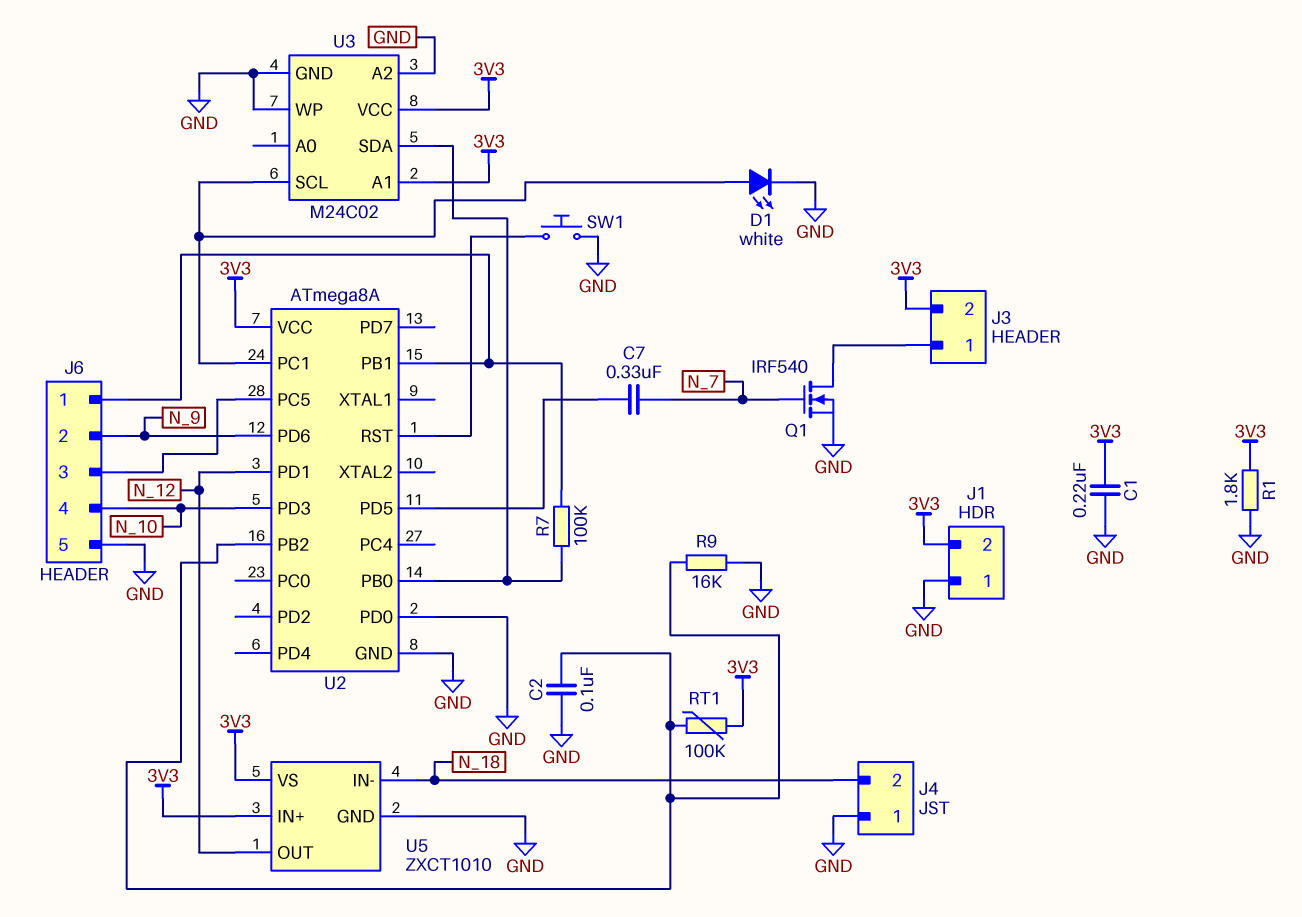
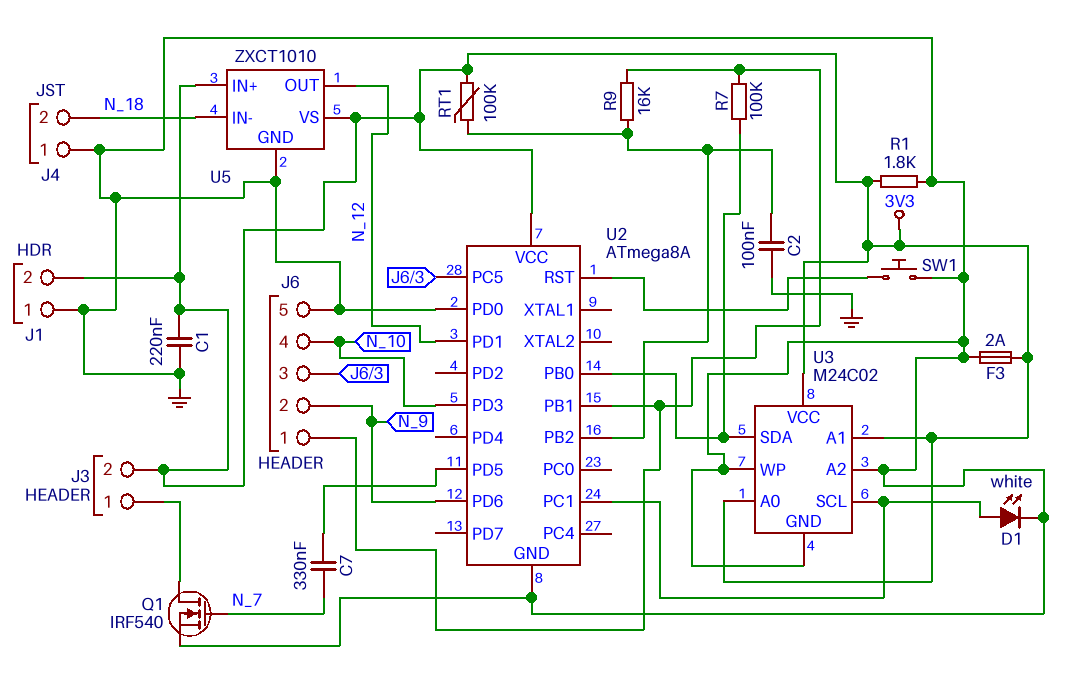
F3: none -> 2A (3V3, GND)
R9: 16k (GND, U2/PB2) -> 16k (J6/1, U2/PB2)
U3 pin A0: none -> 3V3

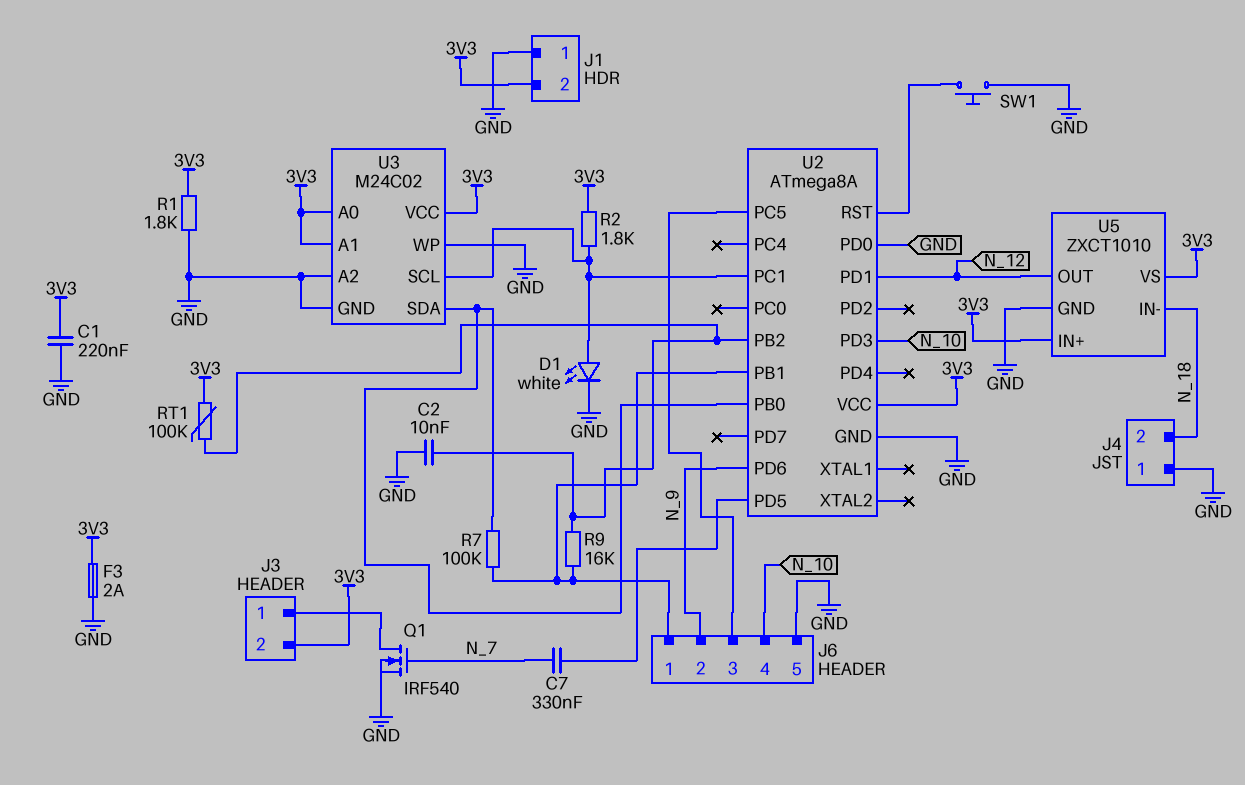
C2: 100nF (GND, U2/PB2) -> 10nF (GND, U2/PB2)
R2: none -> 1.8k (3V3, U2/PC1)

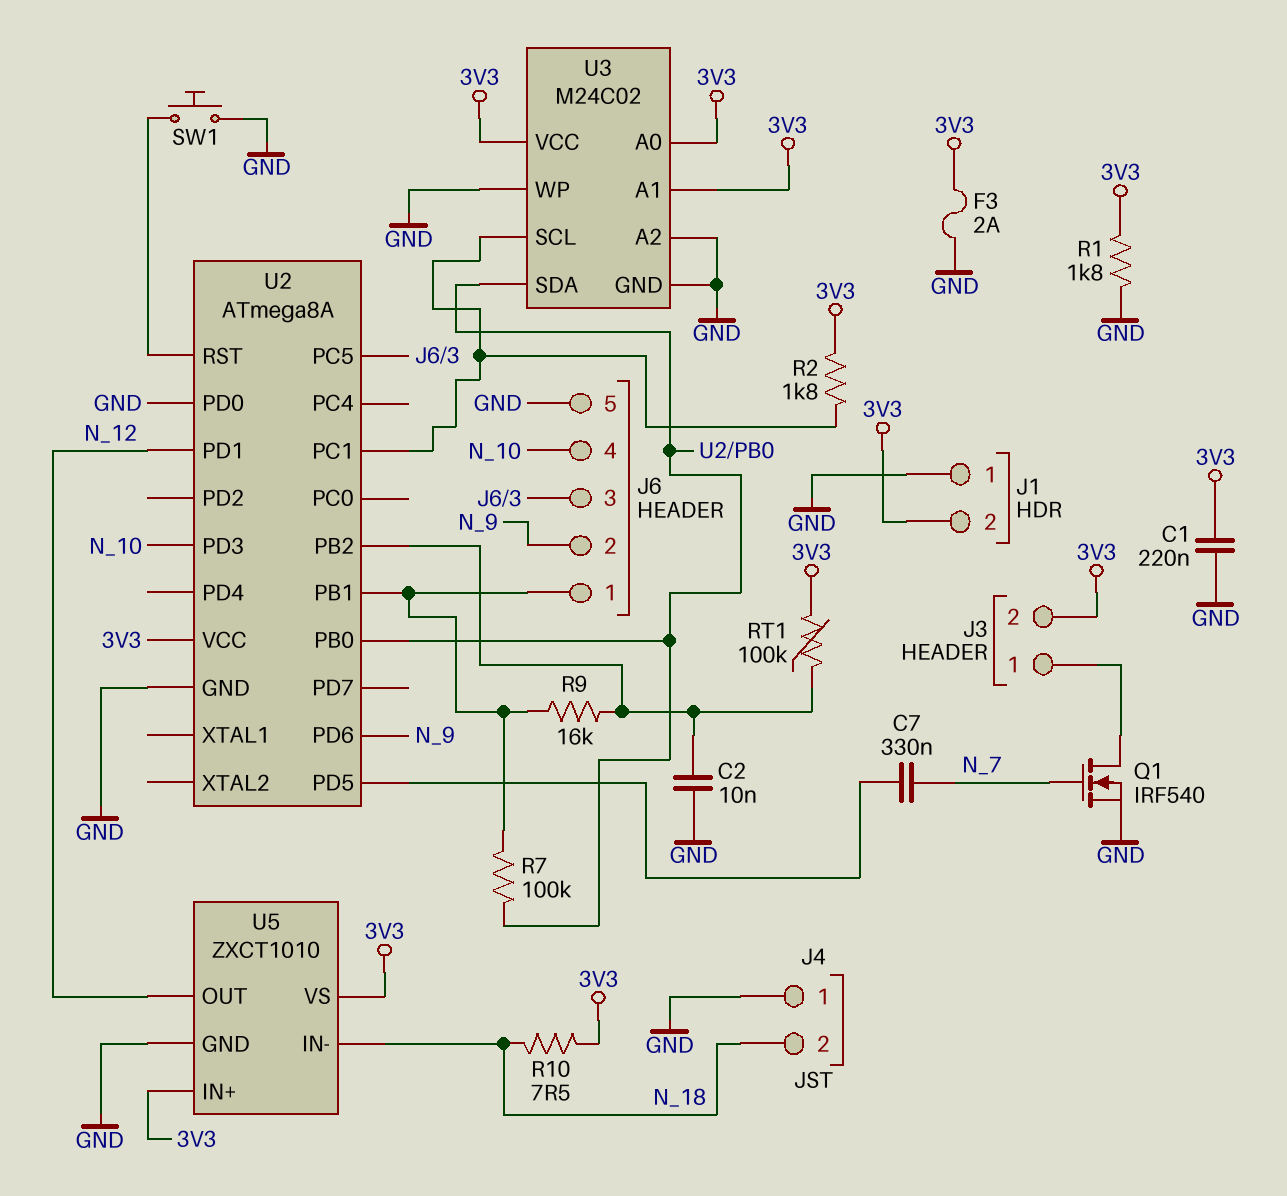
D1: LED white (A U2/PC1, K GND) -> none
R10: none -> 7.5 (3V3, N_18)

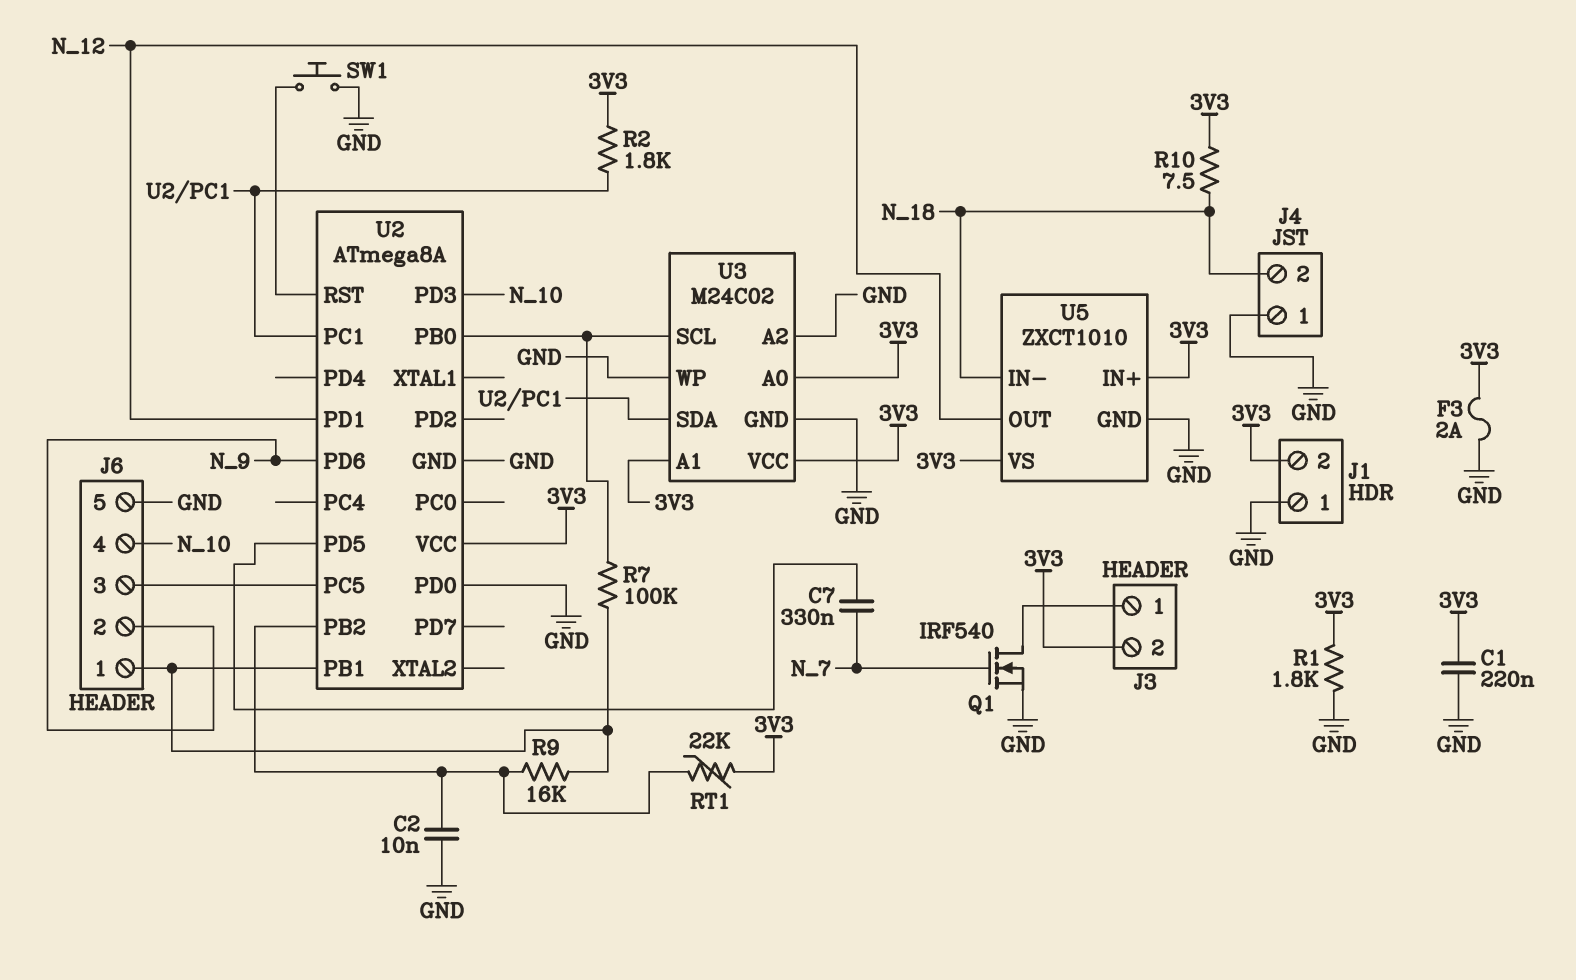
RT1: 100k (3V3, U2/PB2) -> 22k (3V3, U2/PB2)
U3 pin SCL: U2/PC1 -> U2/PB0
U3 pin SDA: U2/PB0 -> U2/PC1

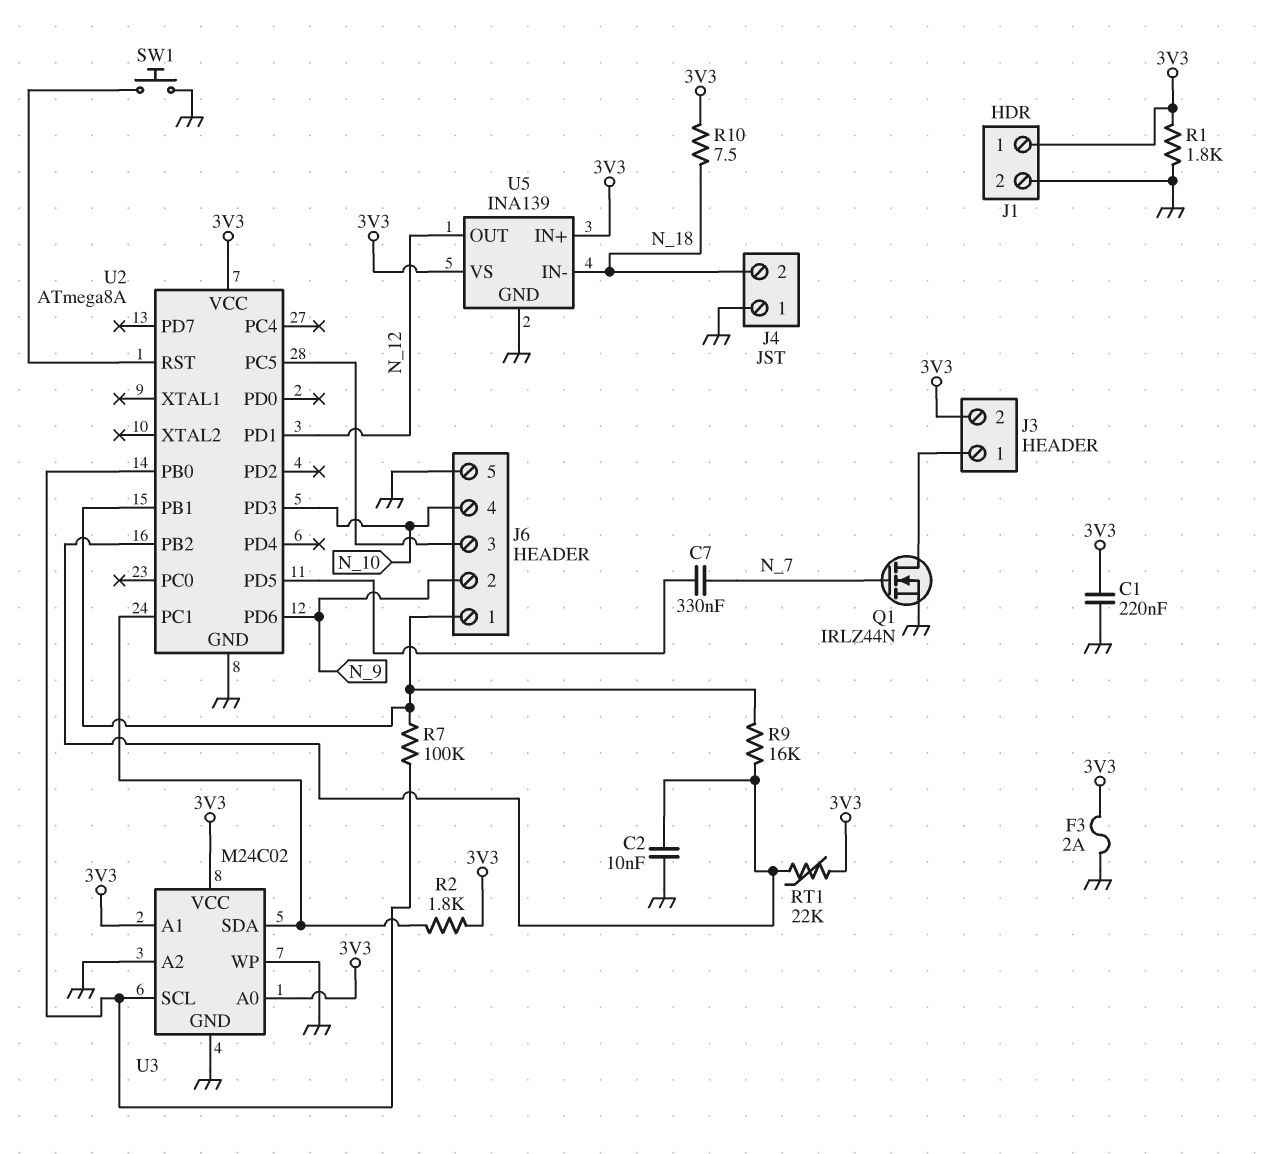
J1 pin 1: GND -> 3V3
J1 pin 2: 3V3 -> GND
Q1: NMOS IRF540 (G N_7, D J3/1, S GND) -> NMOS IRLZ44N (G N_7, D J3/1, S GND)
U2 pin PD0: GND -> none
U5: ZXCT1010 -> INA139

